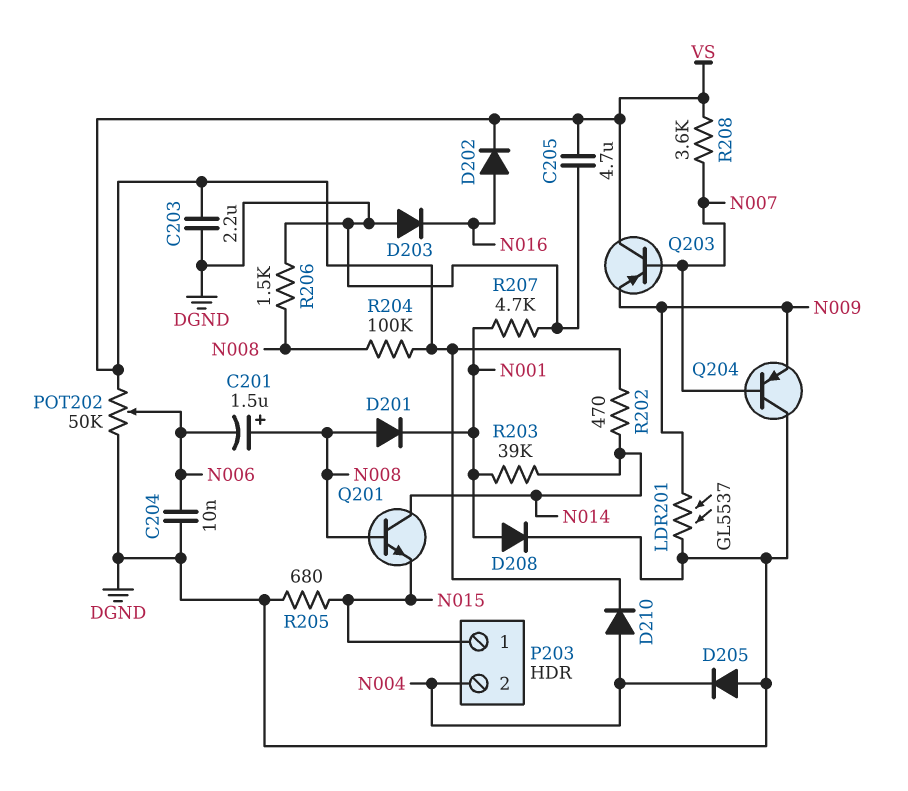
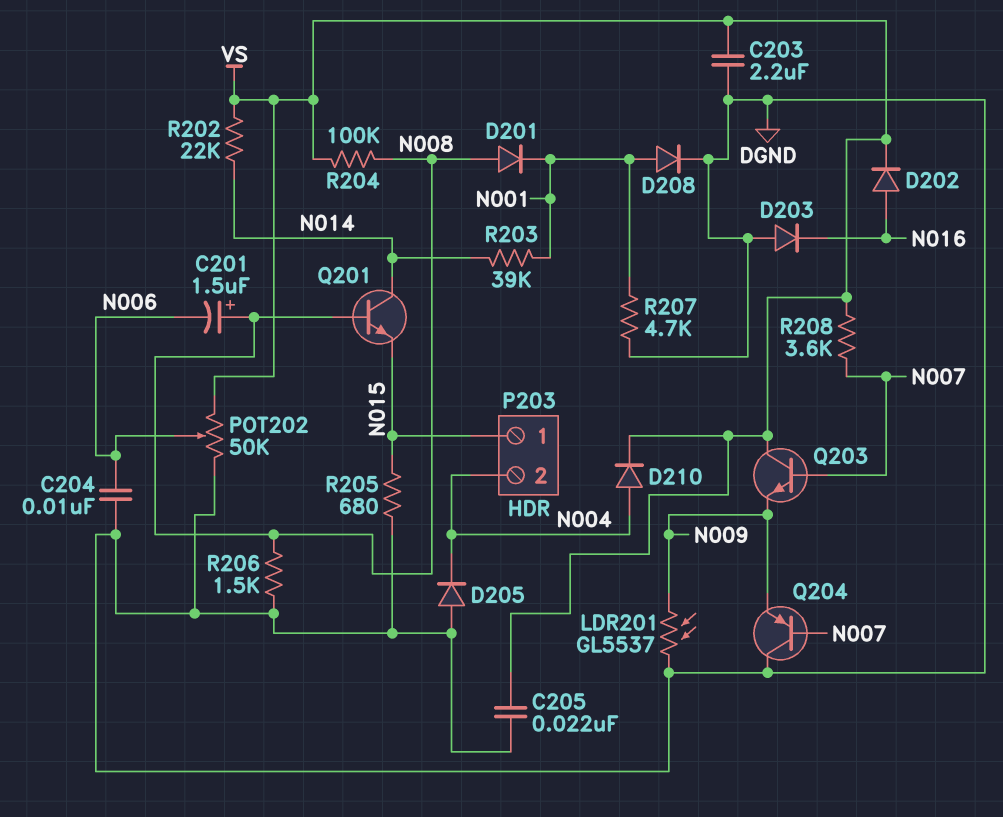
C205: 4.7uF (DGND, VS) -> 22nF (DGND, VS)
Q203: PNP (B N007, C VS, E N009) -> NPN (B N007, C VS, E N009)
R202: 470 (N014, VS) -> 22k (N014, VS)

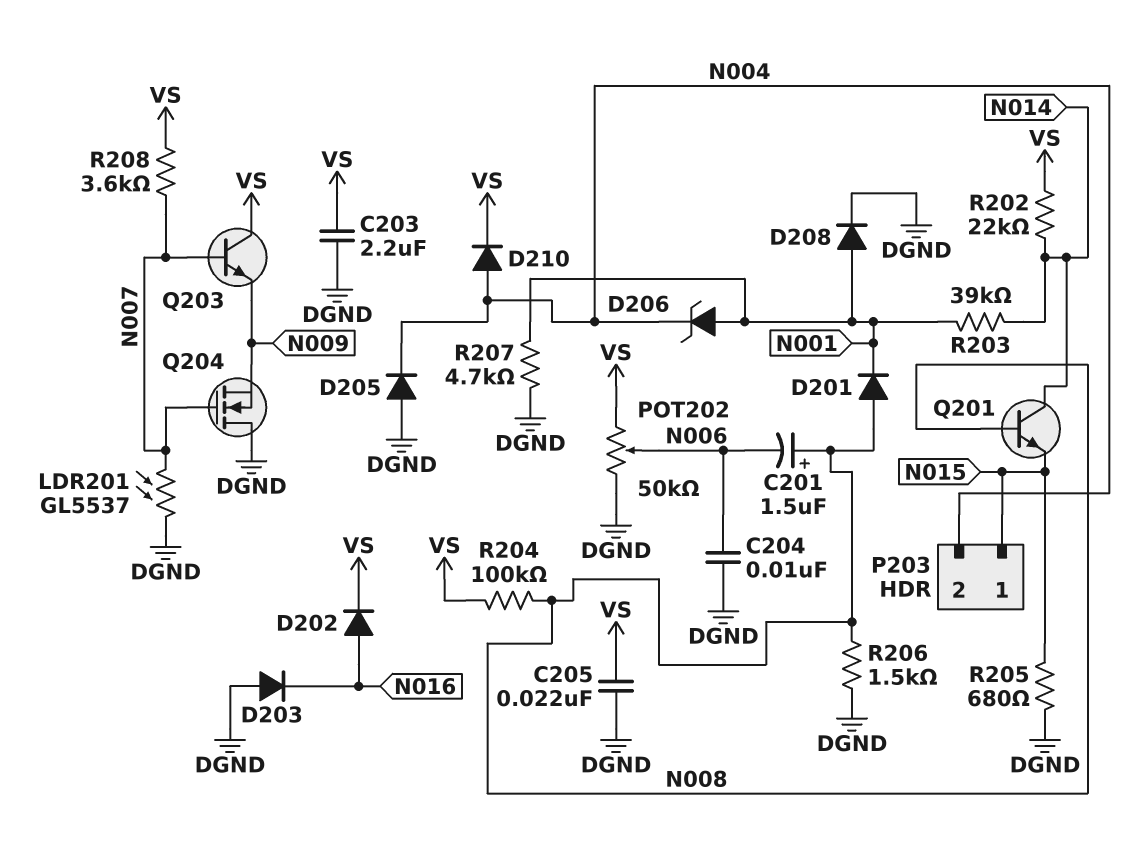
D206: none -> zener (A N001, K N004)
LDR201: GL5537 (DGND, N009) -> GL5537 (DGND, N007)
Q204: PNP (B N007, C DGND, E N009) -> NMOS (G N007, D DGND, S N009)

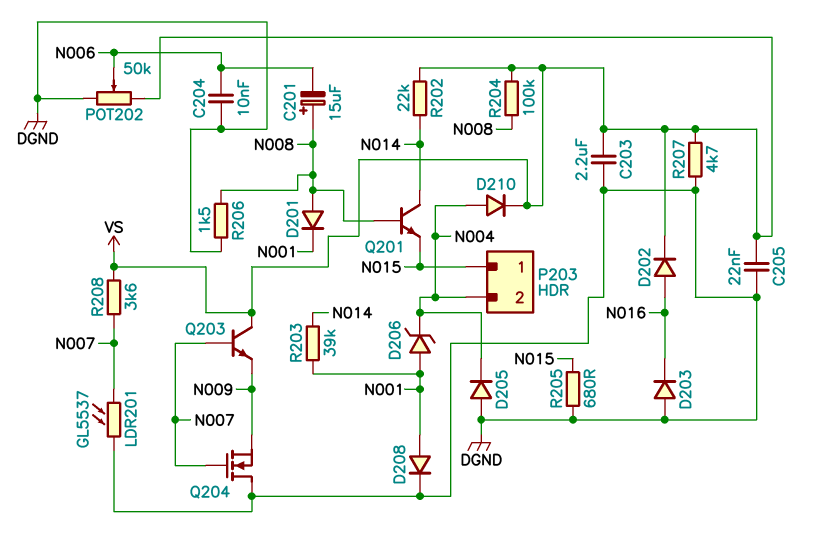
C201: 1.5uF (plus N008, minus N006) -> 15uF (plus N008, minus N006)
R207: 4.7k (DGND, N001) -> 4.7k (DGND, VS)

